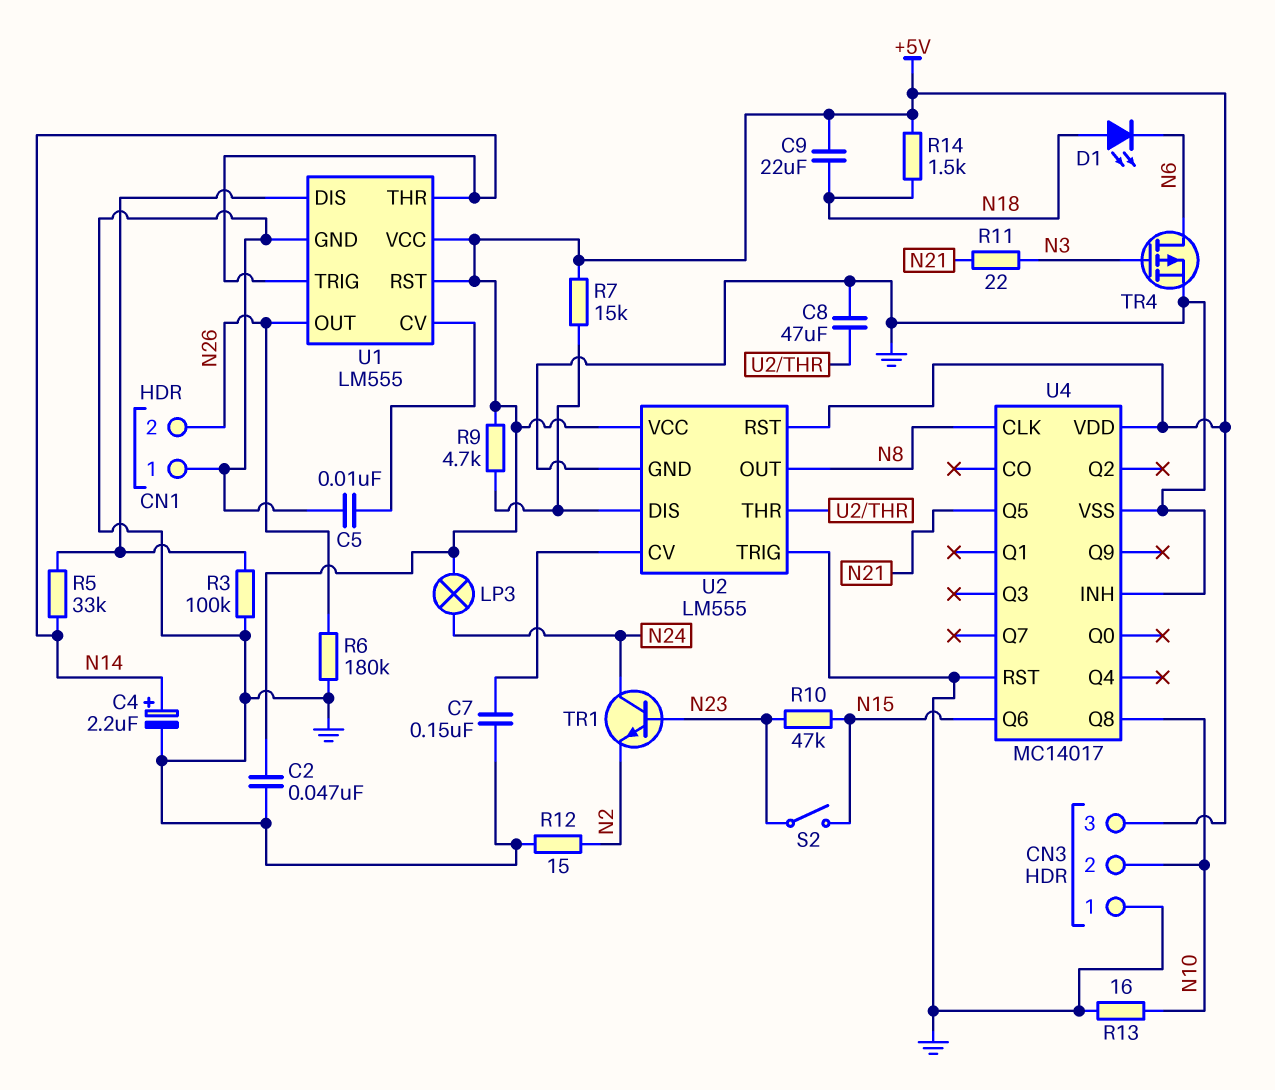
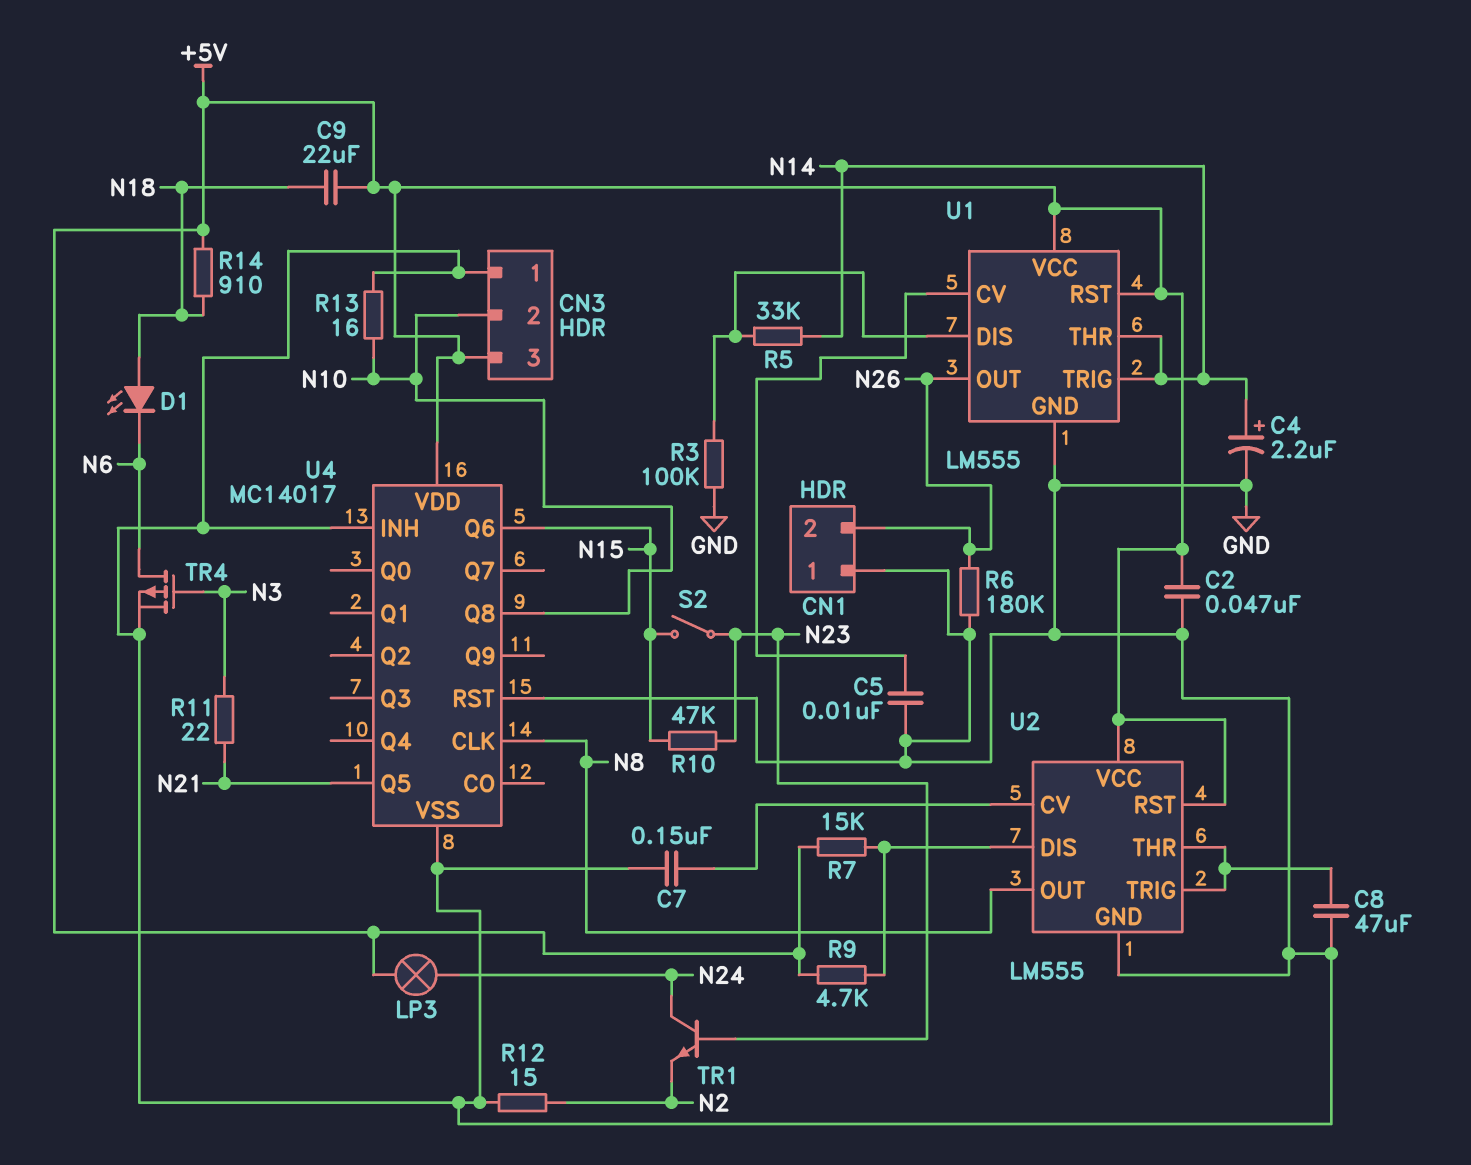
R14: 1.5k (+5V, N18) -> 910 (+5V, N18)
U2 pin TRIG: GND -> U2/THR

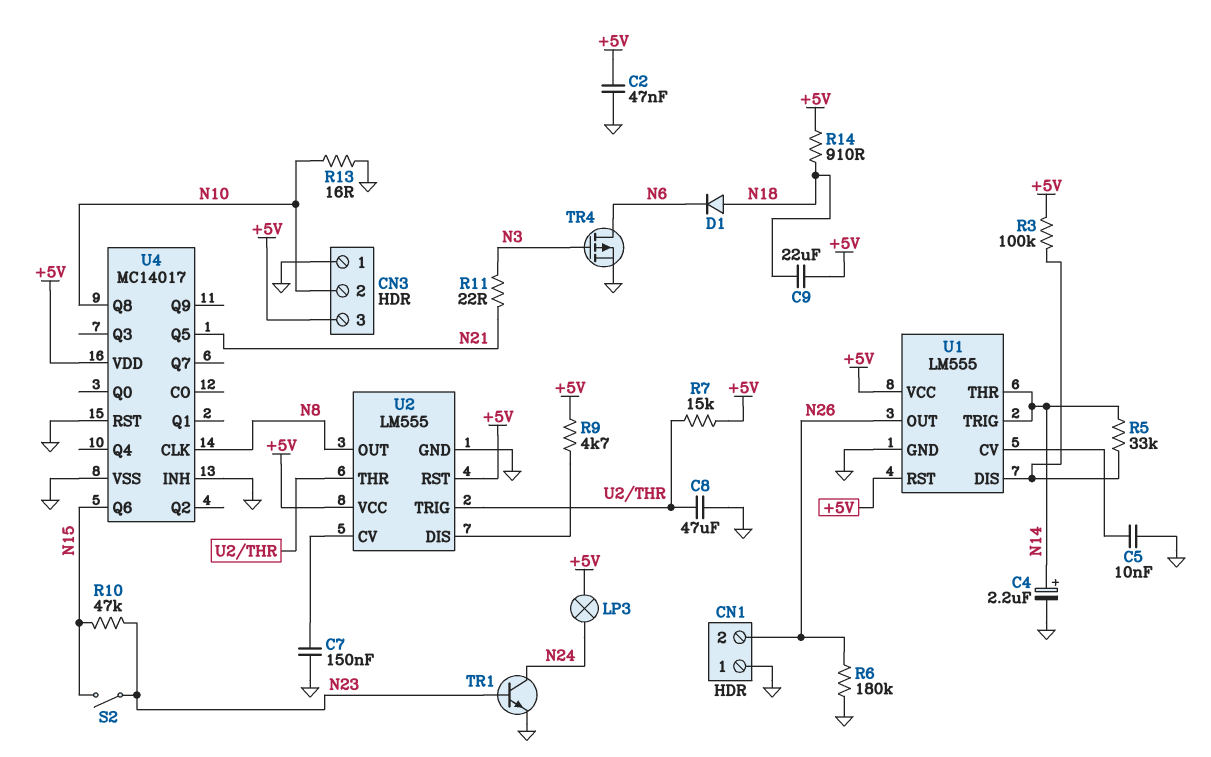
D1: LED (A N18, K N6) -> diode (A N18, K N6)
R3: 100k (GND, U1/DIS) -> 100k (+5V, U1/DIS)
R7: 15k (+5V, U2/DIS) -> 15k (+5V, U2/THR)
R12: 15 (GND, N2) -> none
TR1: NPN (B N23, C N24, E N2) -> NPN (B N23, C N24, E GND)

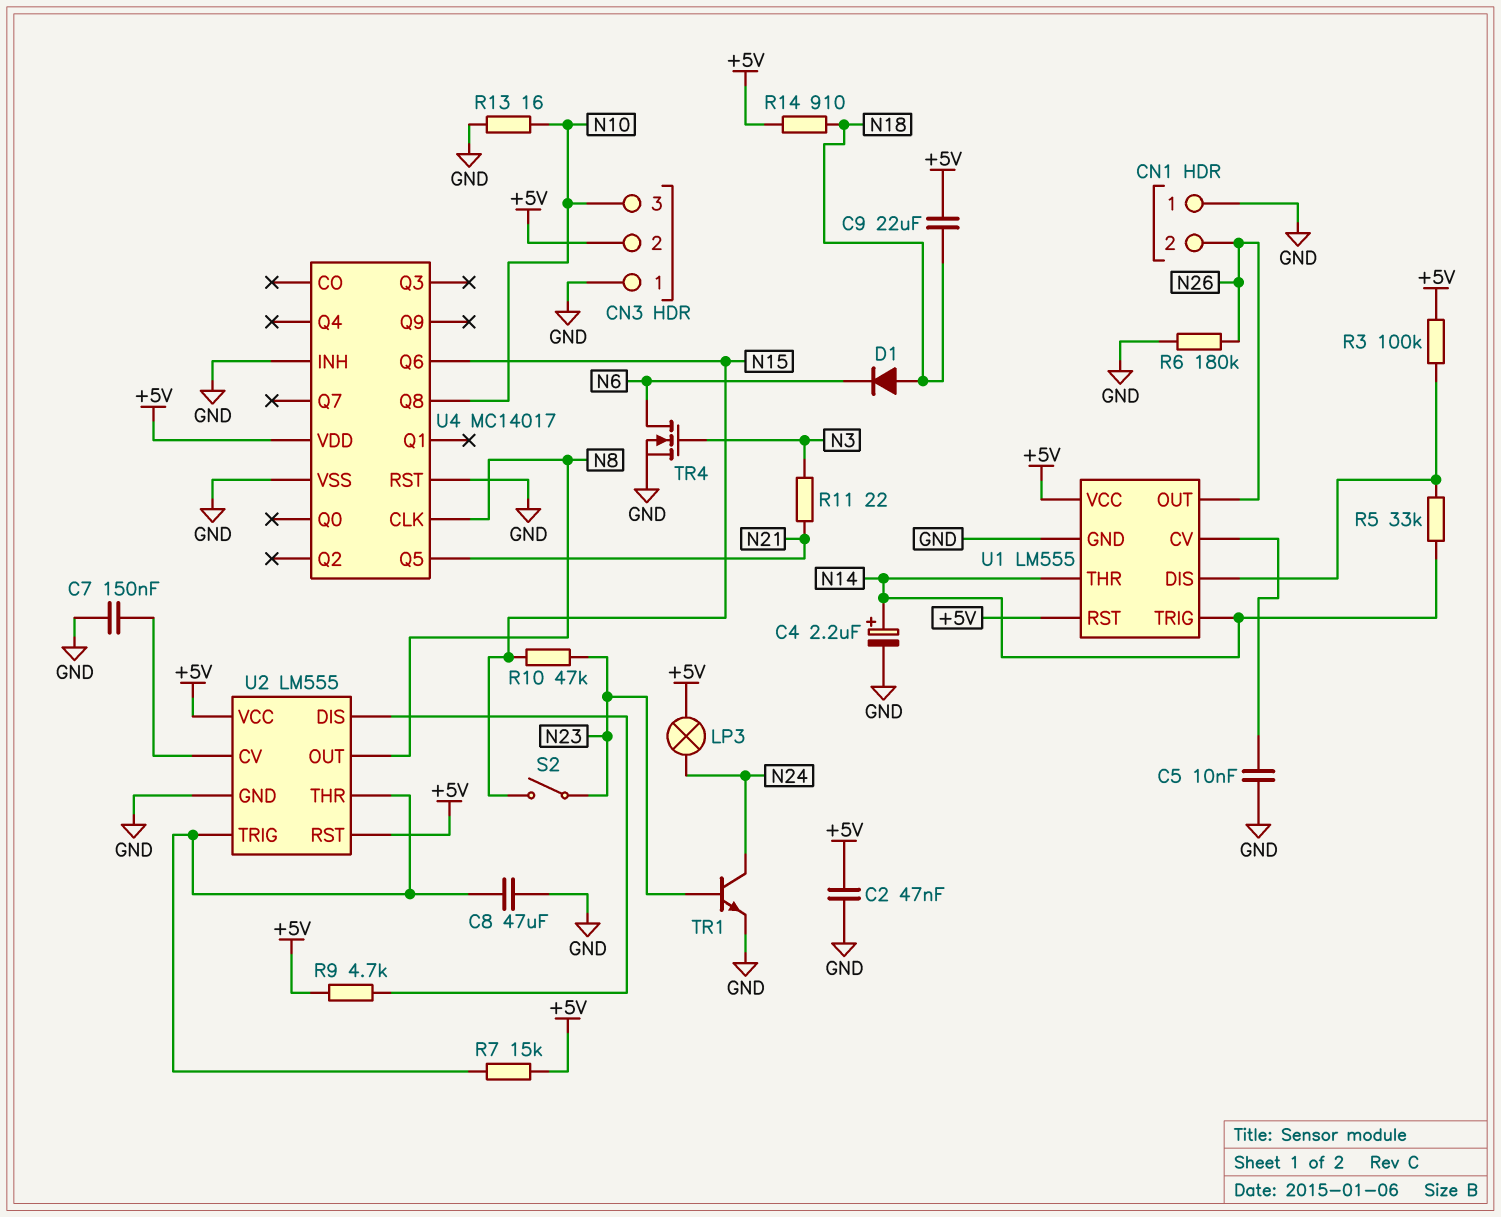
CN3 pin 2: N10 -> +5V
CN3 pin 3: +5V -> N10
TR4: PMOS (G N3, D N6, S GND) -> NMOS (G N3, D N6, S GND)

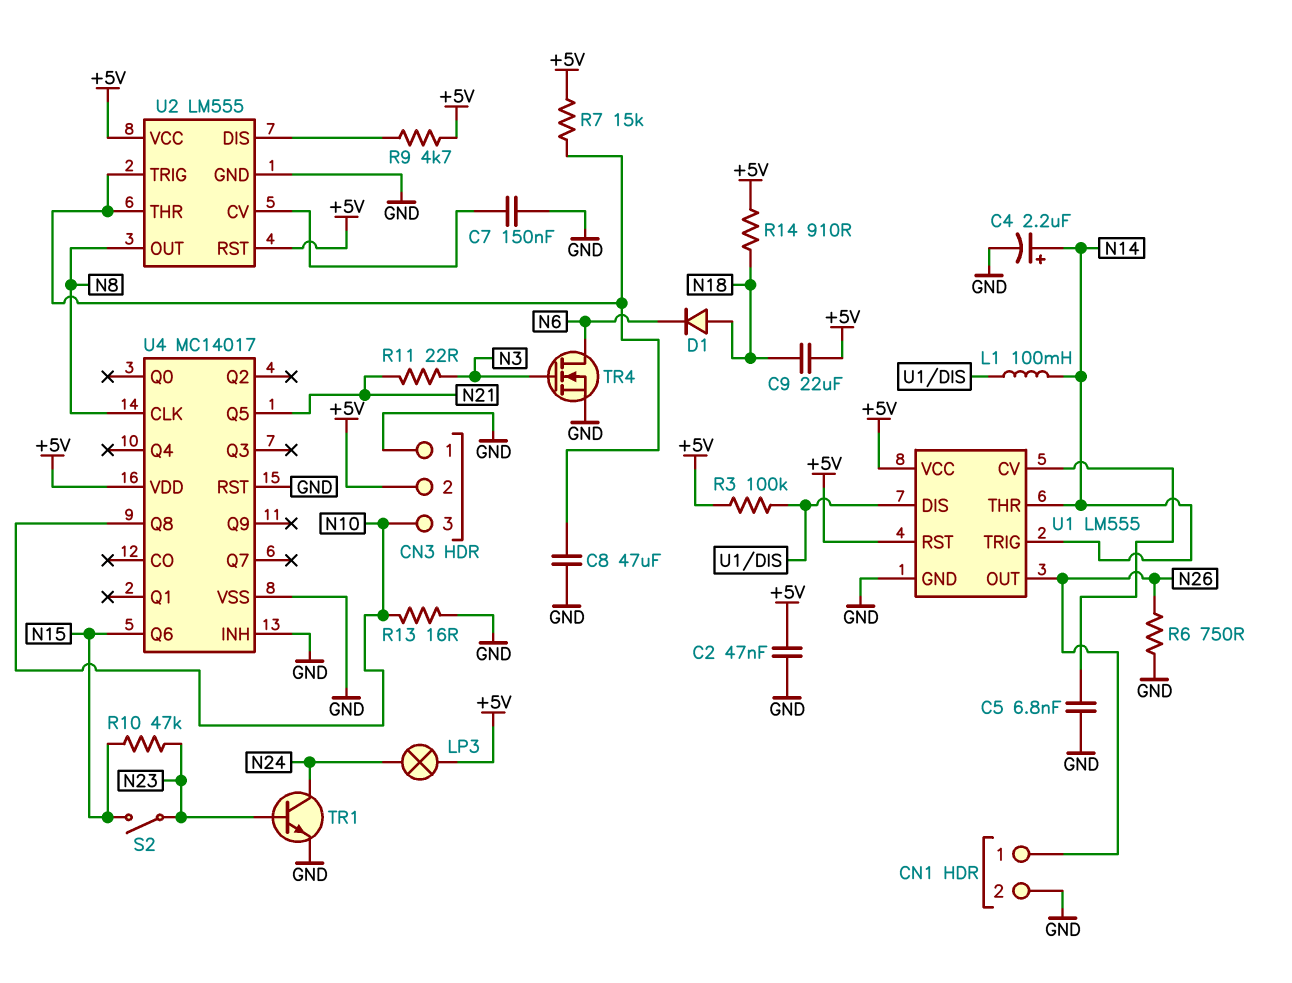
C5: 10nF (GND, U1/CV) -> 6.8nF (GND, U1/CV)
CN1 pin 1: GND -> N26
CN1 pin 2: N26 -> GND
L1: none -> 100mH (N14, U1/DIS)
R5: 33k (N14, U1/DIS) -> none
R6: 180k (GND, N26) -> 750 (GND, N26)

